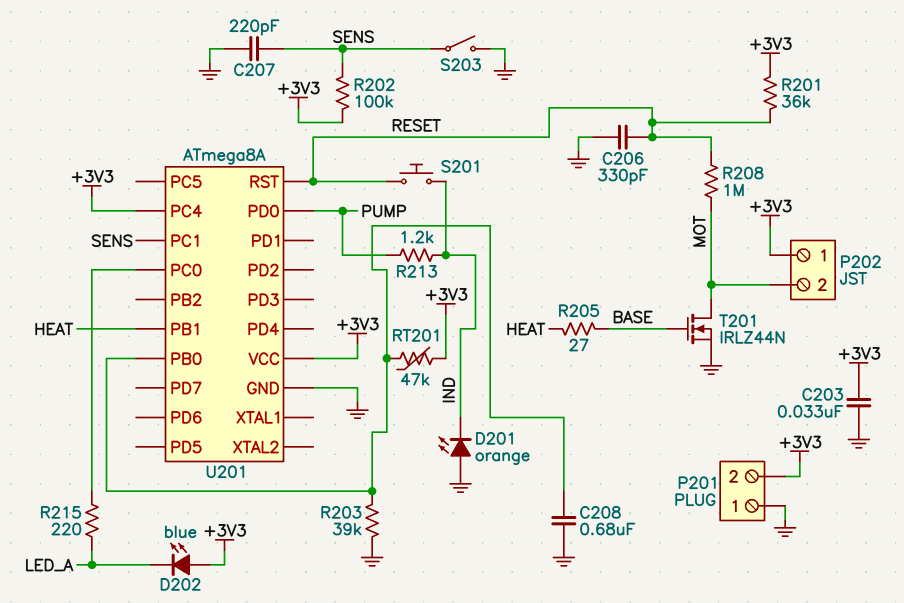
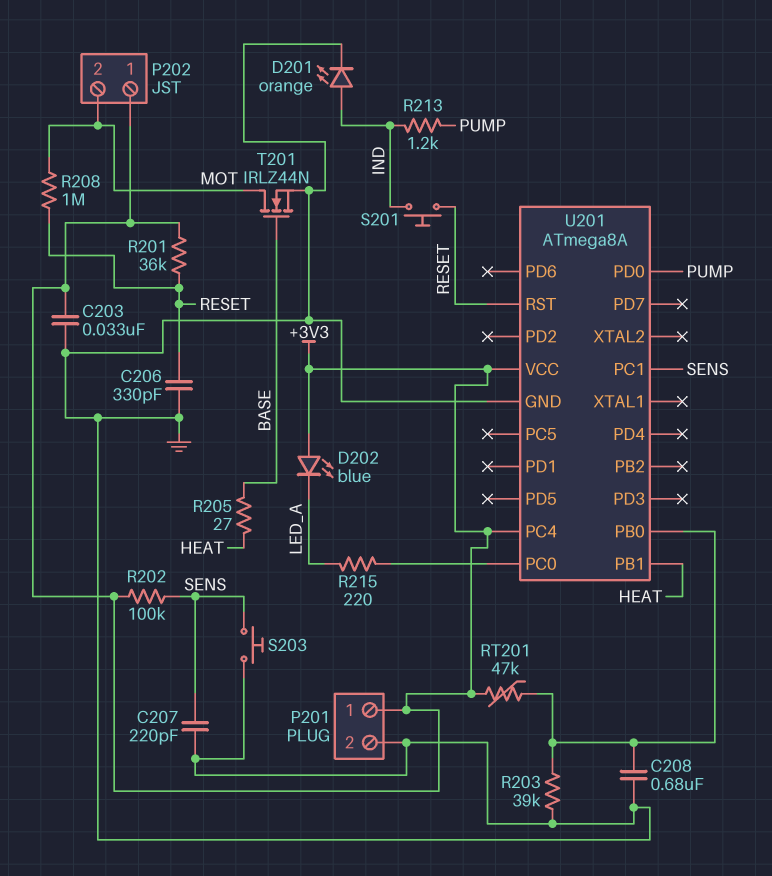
D201: LED orange (A GND, K IND) -> LED orange (A IND, K GND)
P201 pin 1: GND -> +3V3
P201 pin 2: +3V3 -> GND
S203: switch (GND, SENS) -> button (GND, SENS)

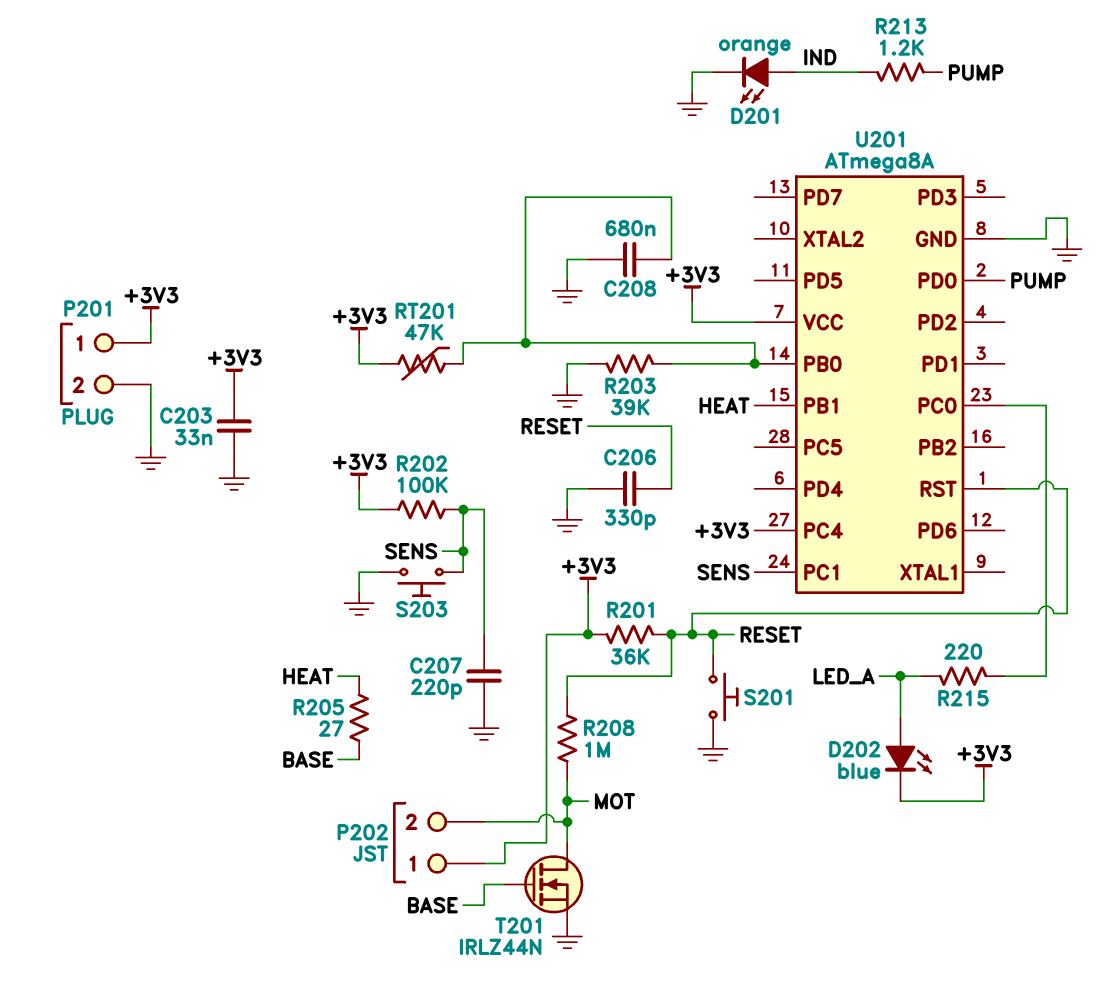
D202: LED blue (A +3V3, K LED_A) -> LED blue (A LED_A, K +3V3)
S201: button (IND, RESET) -> button (GND, RESET)

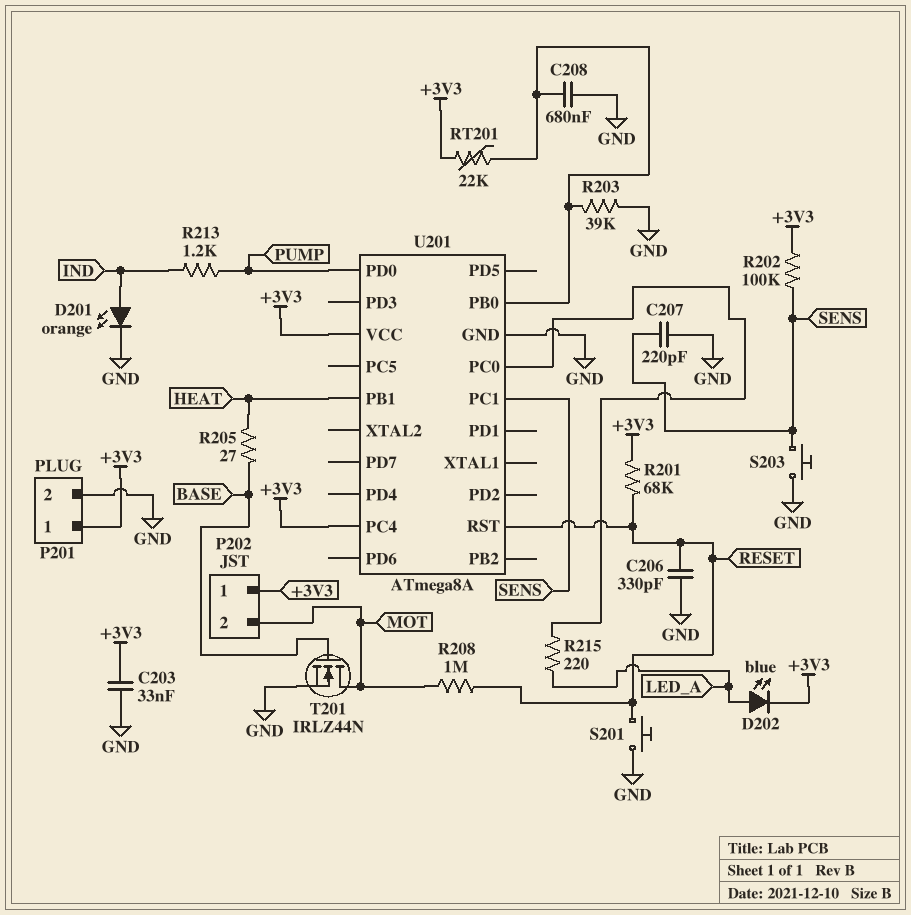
R201: 36k (+3V3, RESET) -> 68k (+3V3, RESET)
RT201: 47k (+3V3, U201/PB0) -> 22k (+3V3, U201/PB0)

